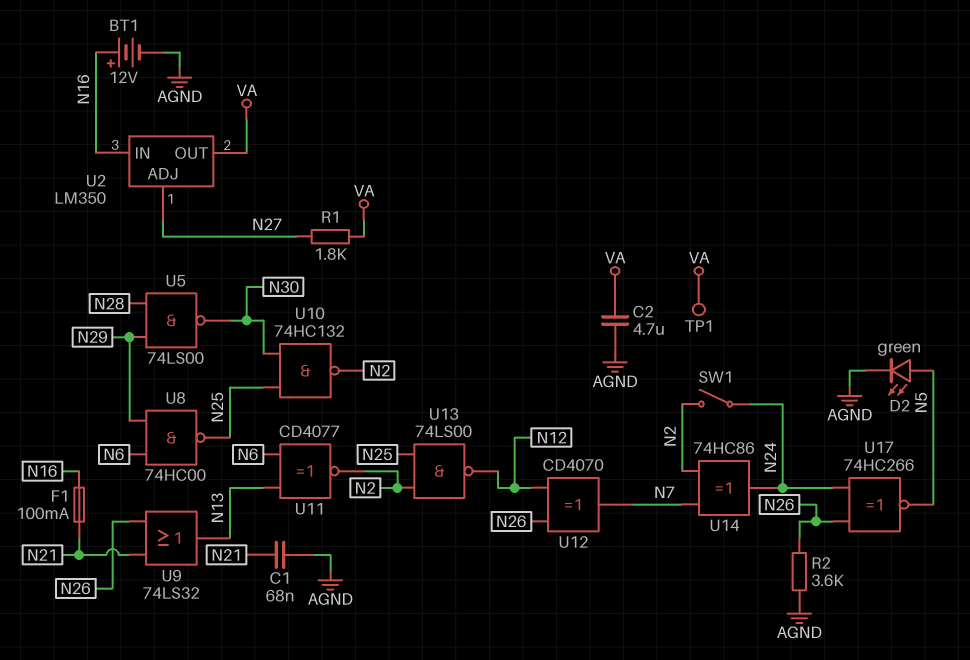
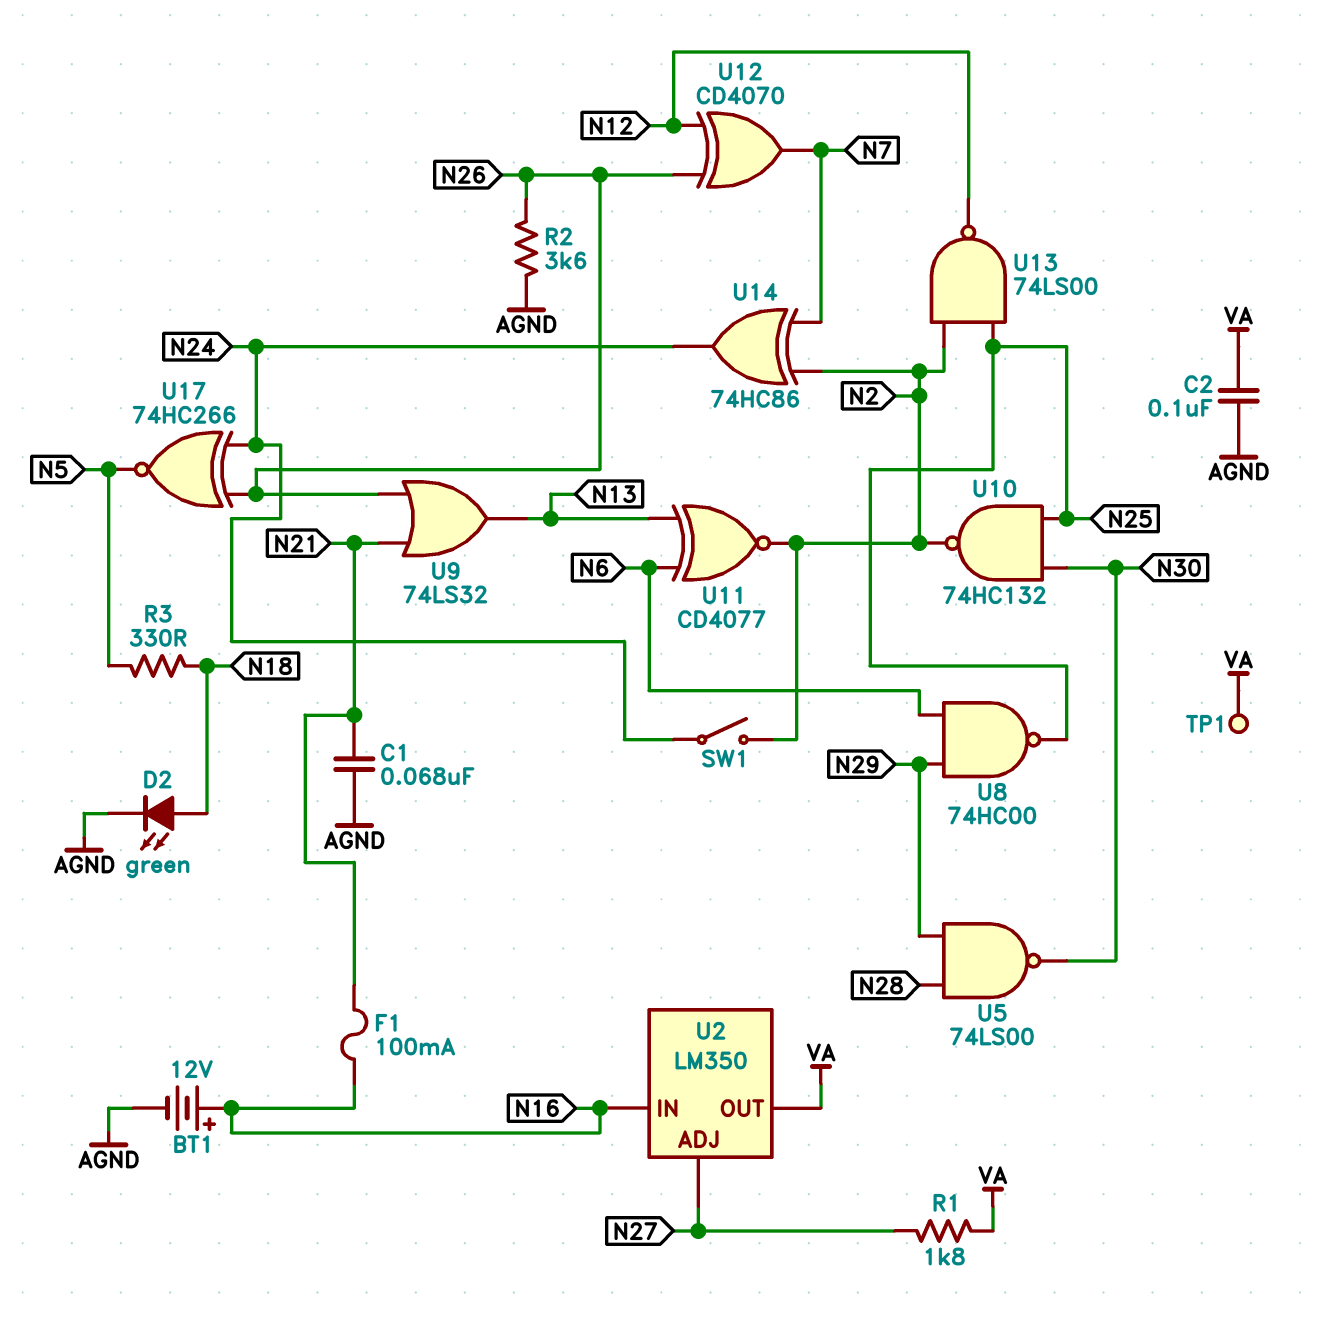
C2: 4.7uF (AGND, VA) -> 100nF (AGND, VA)
D2: LED green (A N5, K AGND) -> LED green (A N18, K AGND)
R3: none -> 330 (N5, N18)

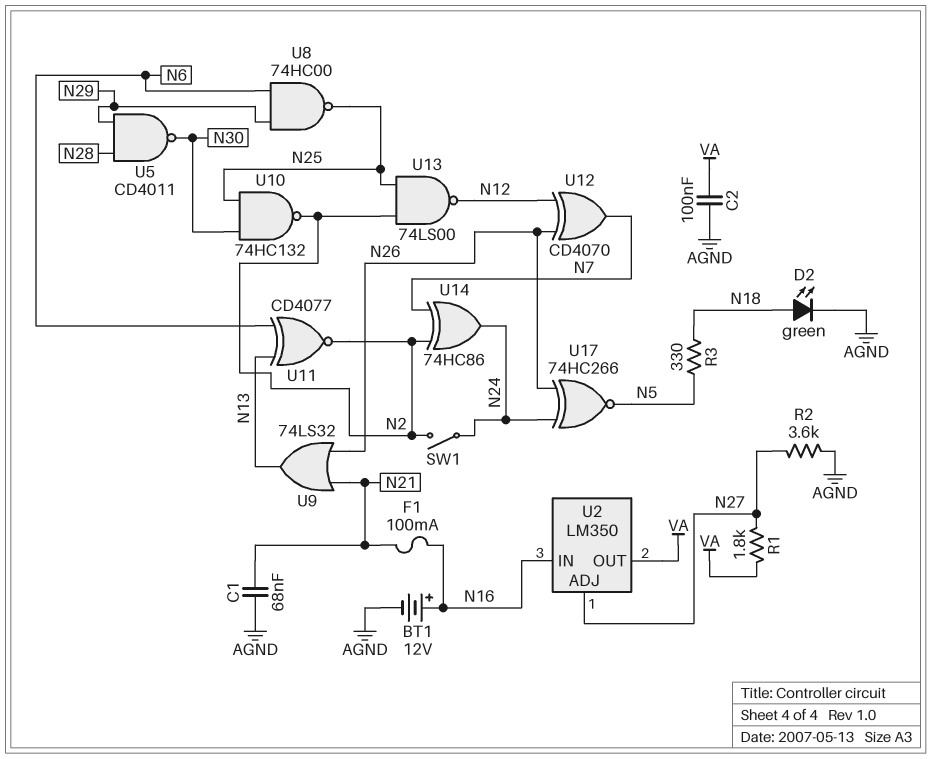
R2: 3.6k (AGND, N26) -> 3.6k (AGND, N27)
TP1: test point (VA) -> none
U5: NAND 74LS00 (in N28, in N29, out N30) -> NAND CD4011 (in N28, in N29, out N30)

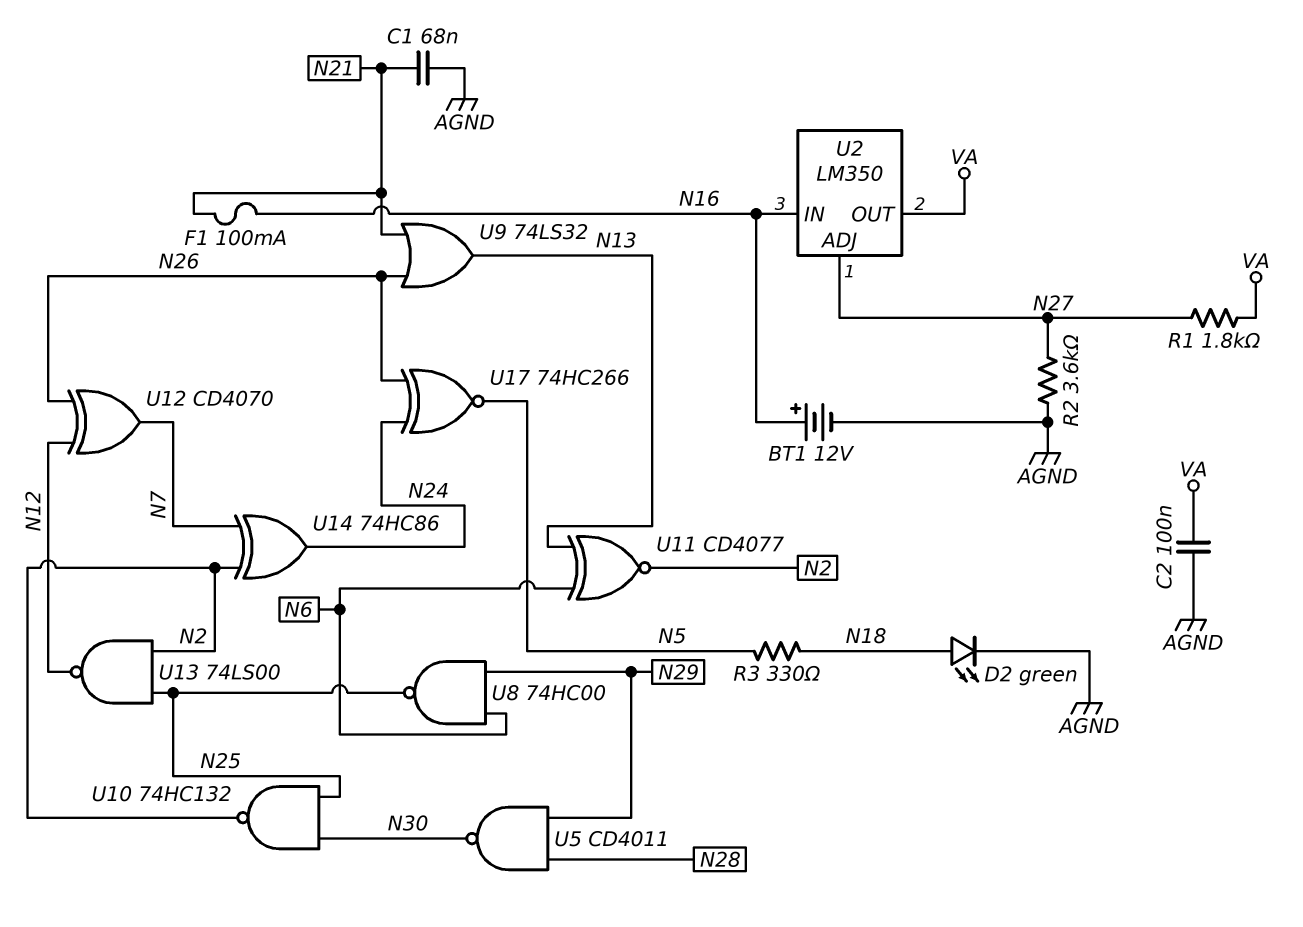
SW1: switch (N2, N24) -> none

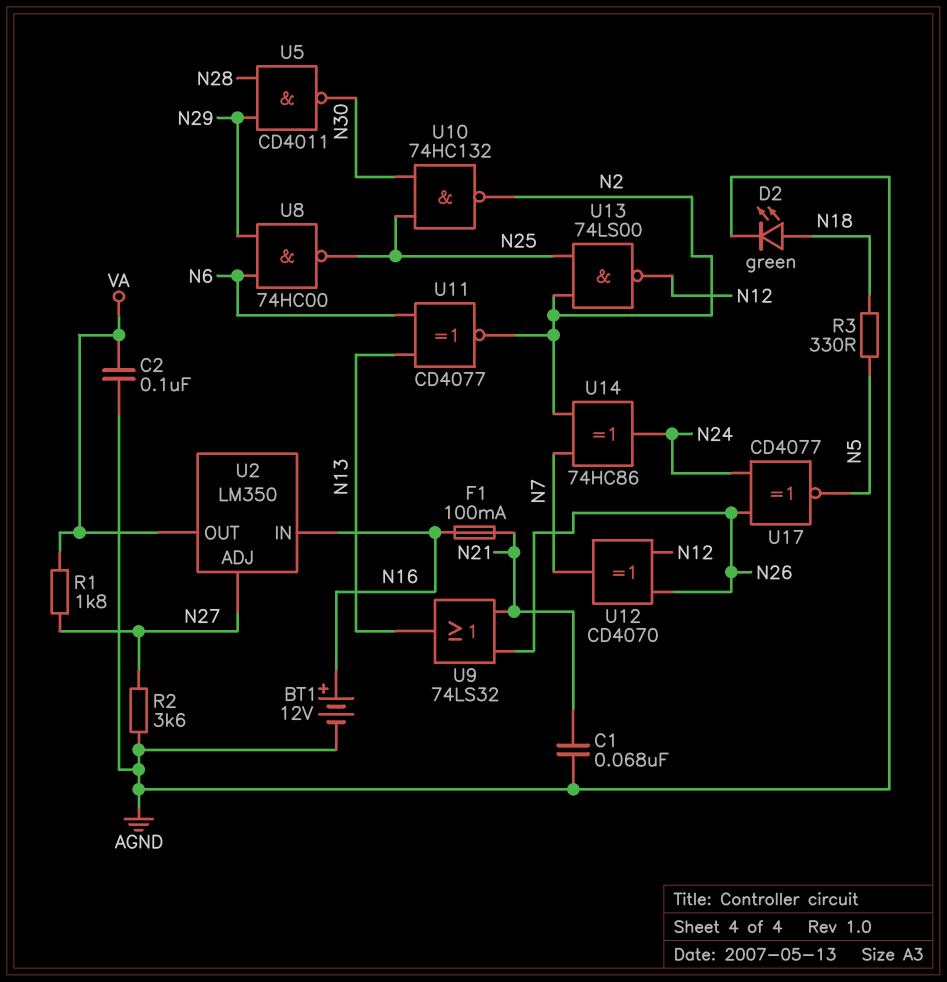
U17: XNOR 74HC266 (in N24, in N26, out N5) -> XNOR CD4077 (in N24, in N26, out N5)

